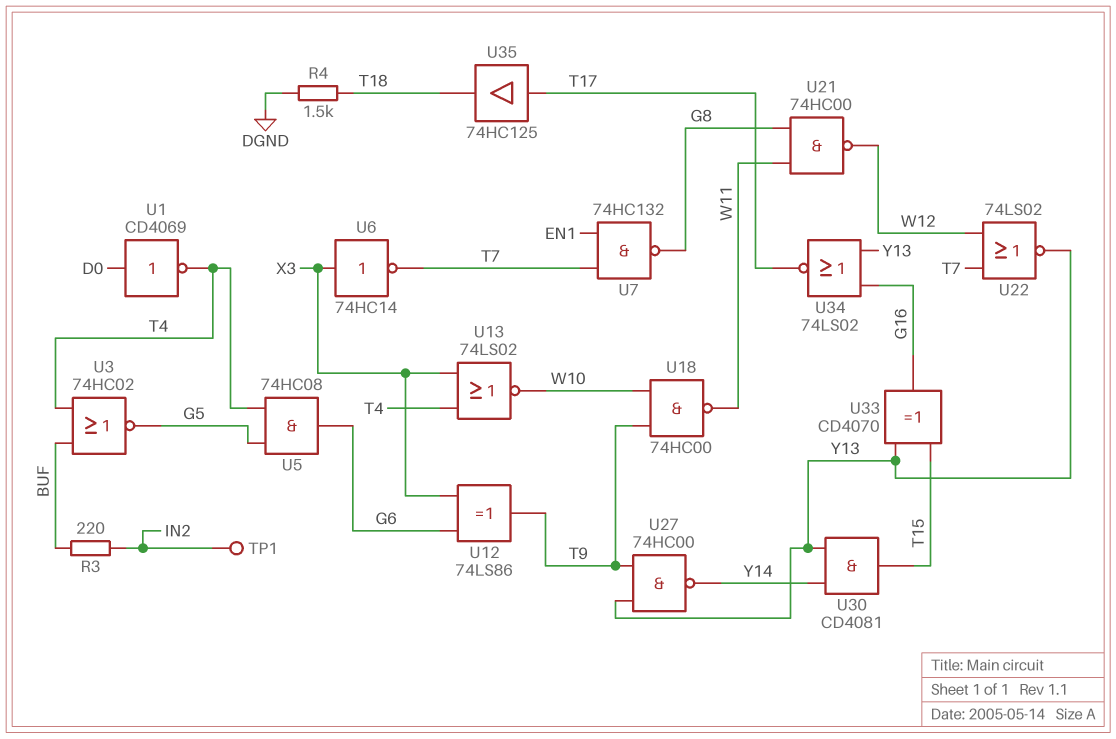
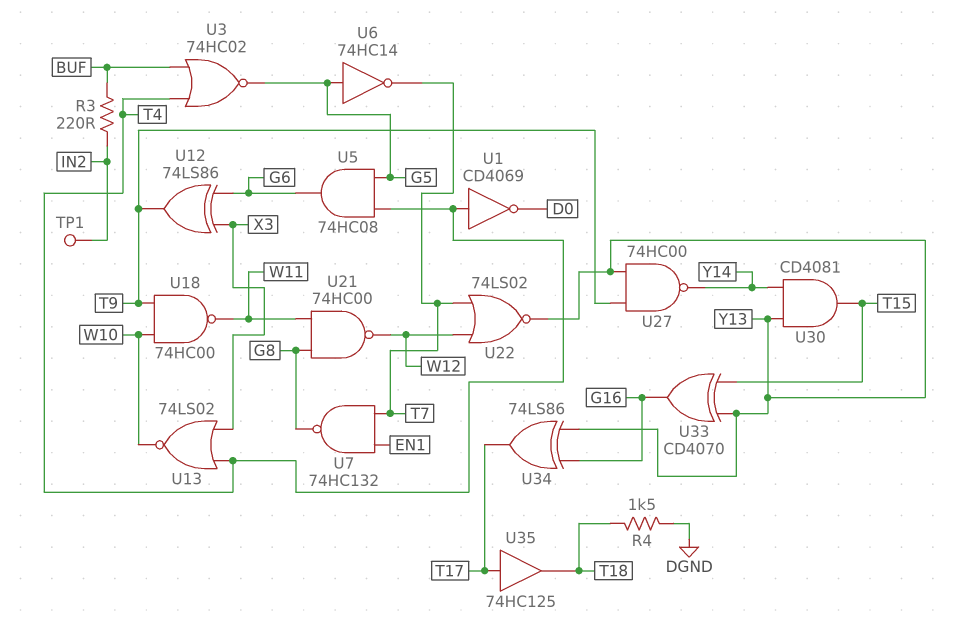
U1: NOT CD4069 (in D0, out T4) -> NOT CD4069 (in T4, out D0)
U6: NOT 74HC14 (in X3, out T7) -> NOT 74HC14 (in G5, out T7)
U34: NOR 74LS02 (in G16, in Y13, out T17) -> XOR 74LS86 (in G16, in Y13, out T17)

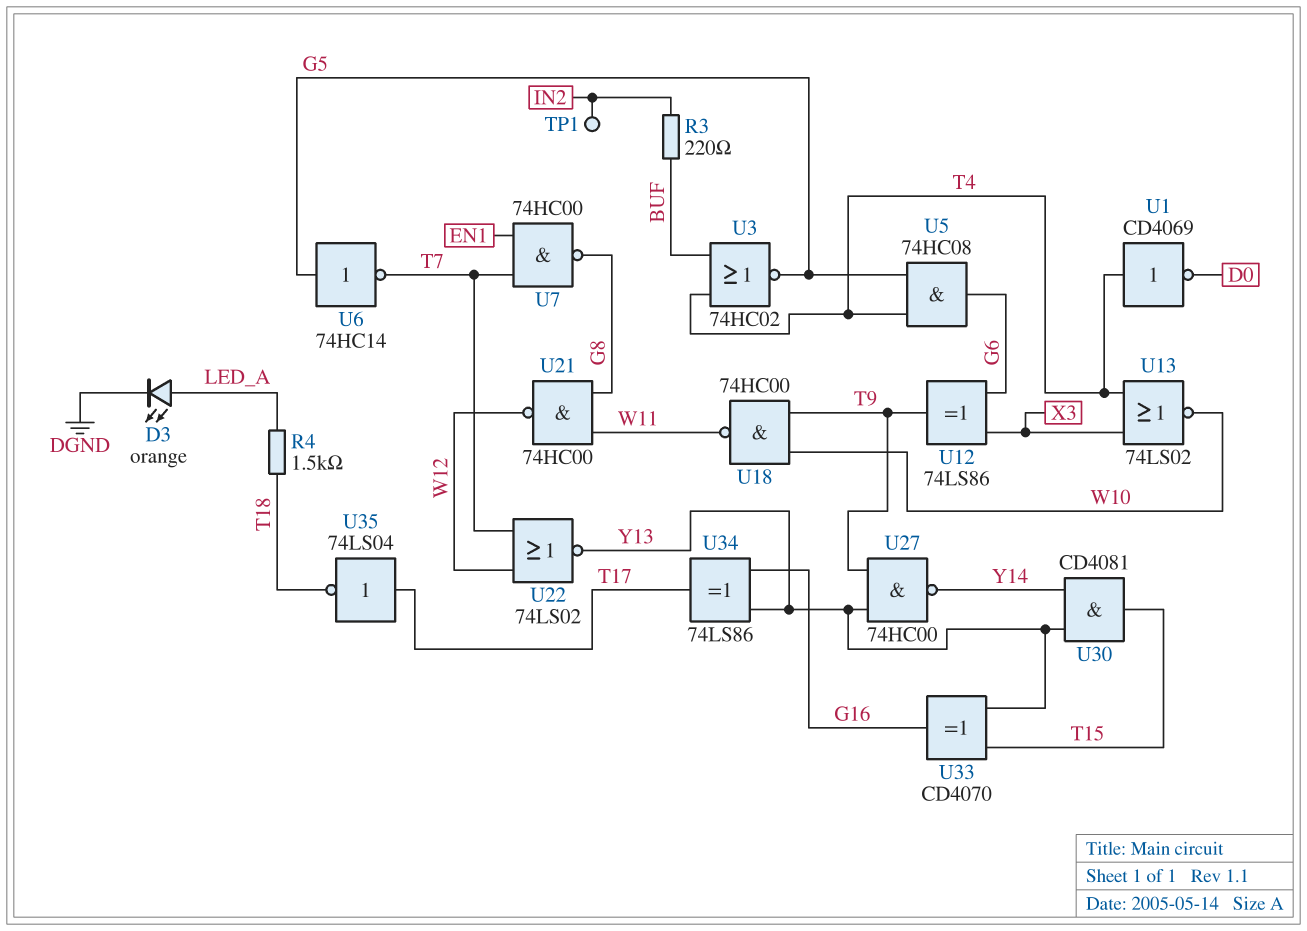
D3: none -> LED orange (A LED_A, K DGND)
R4: 1.5k (DGND, T18) -> 1.5k (LED_A, T18)
U7: NAND 74HC132 (in EN1, in T7, out G8) -> NAND 74HC00 (in EN1, in T7, out G8)
U35: buffer 74HC125 (in T17, out T18) -> NOT 74LS04 (in T17, out T18)

